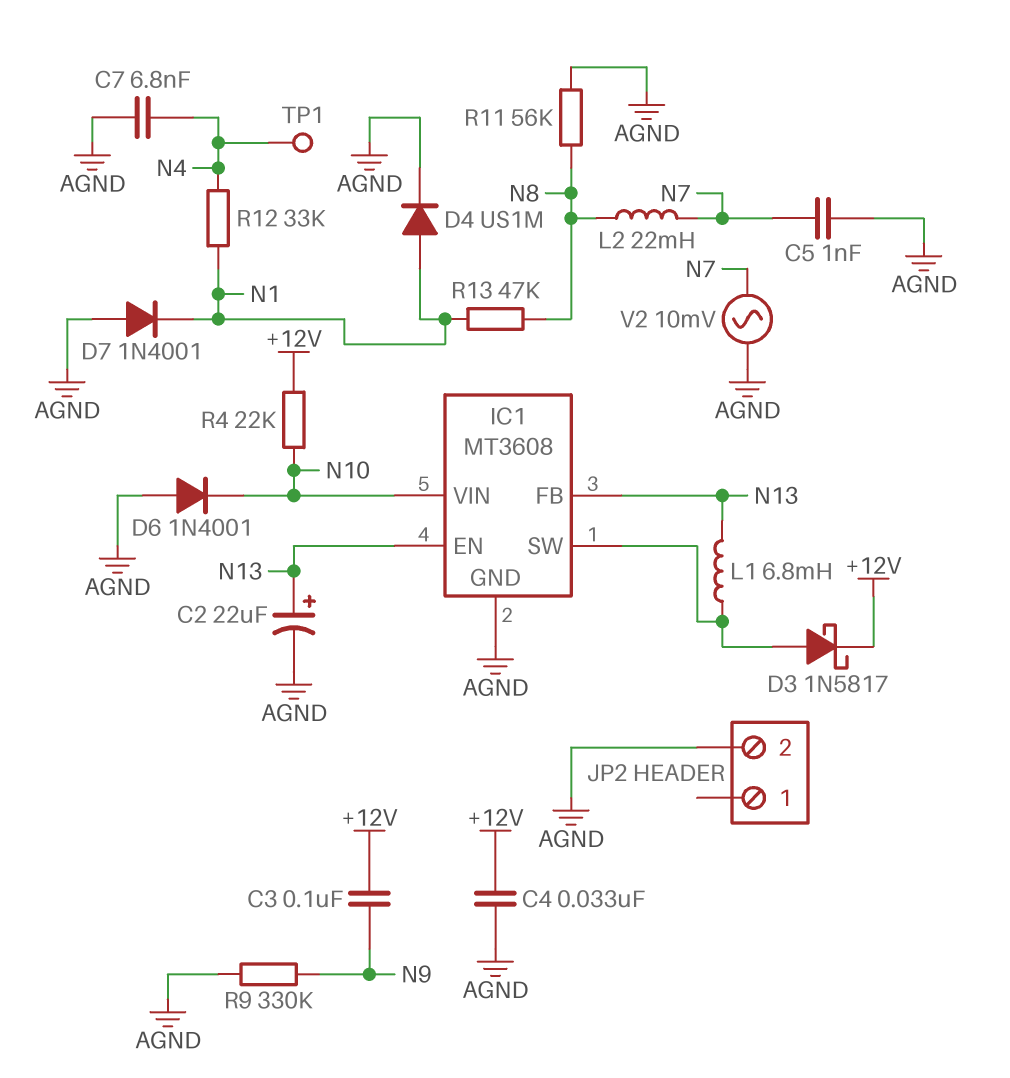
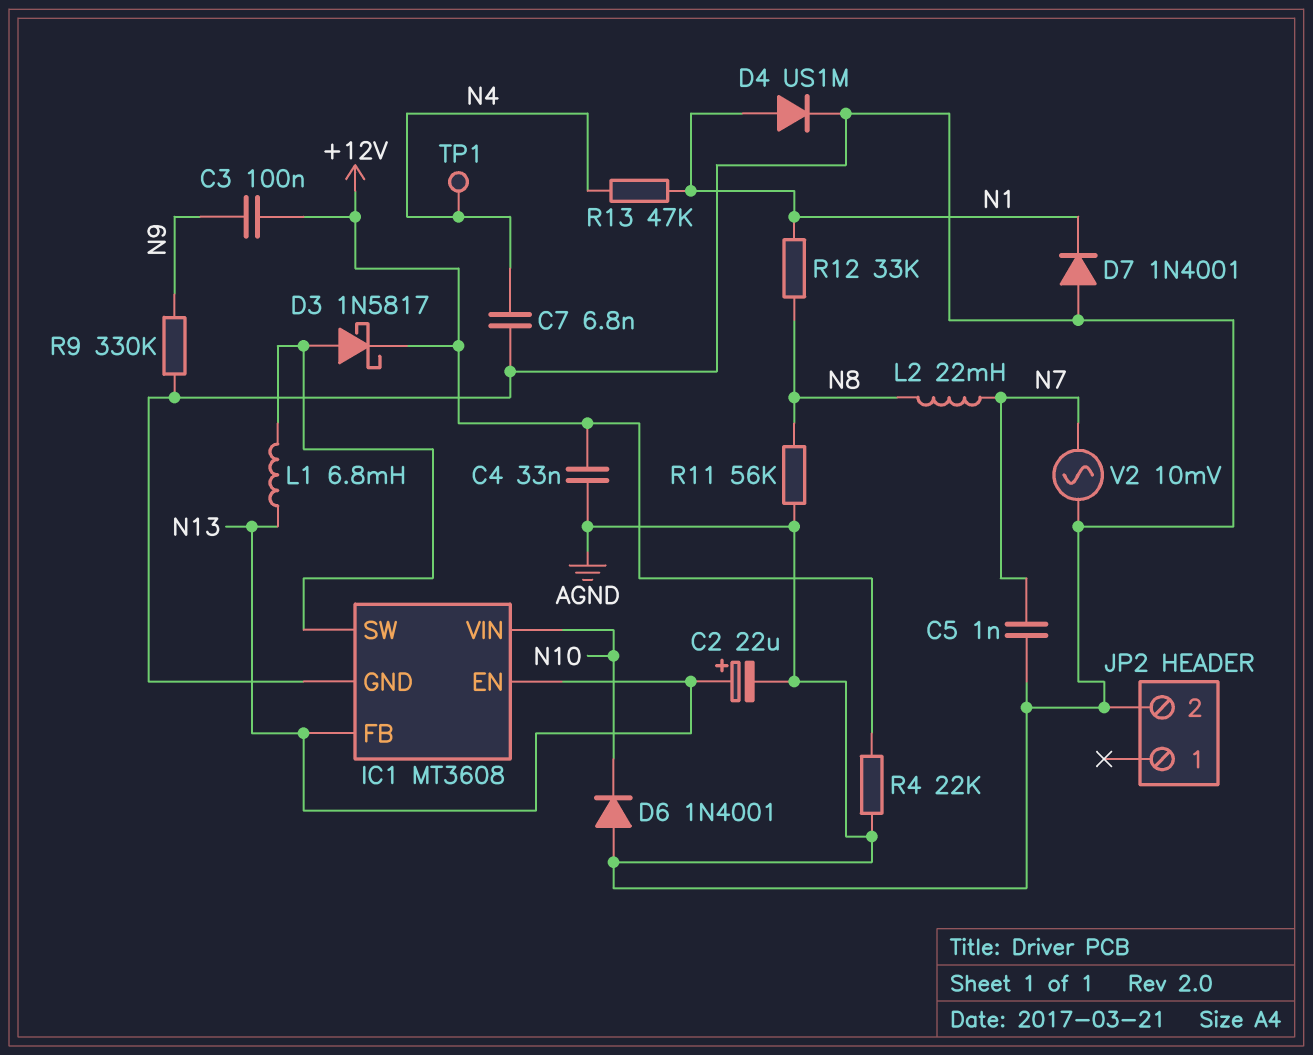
R4: 22k (+12V, N10) -> 22k (+12V, AGND)
R12: 33k (N1, N4) -> 33k (N1, N8)
R13: 47k (N1, N8) -> 47k (N1, N4)

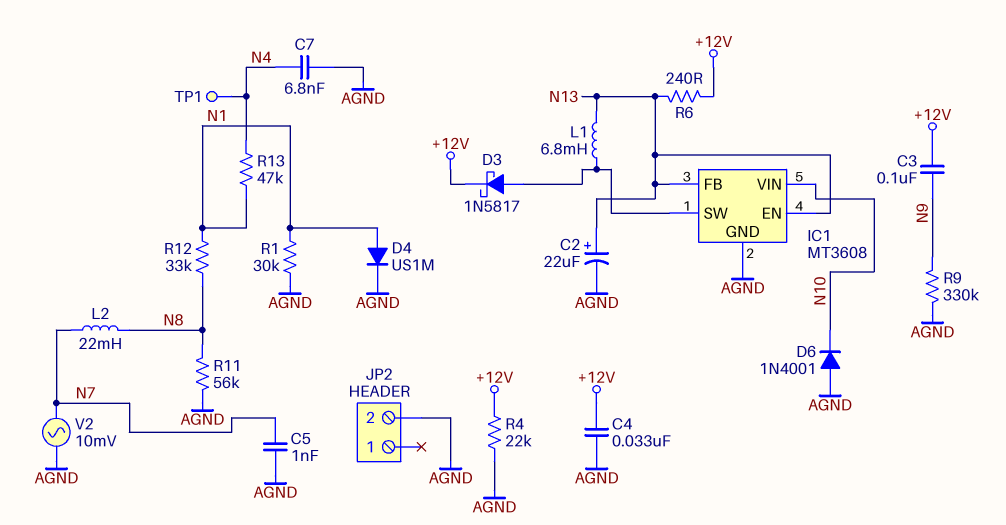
D7: diode 1N4001 (A AGND, K N1) -> none
R1: none -> 30k (AGND, N1)
R6: none -> 240 (+12V, N13)

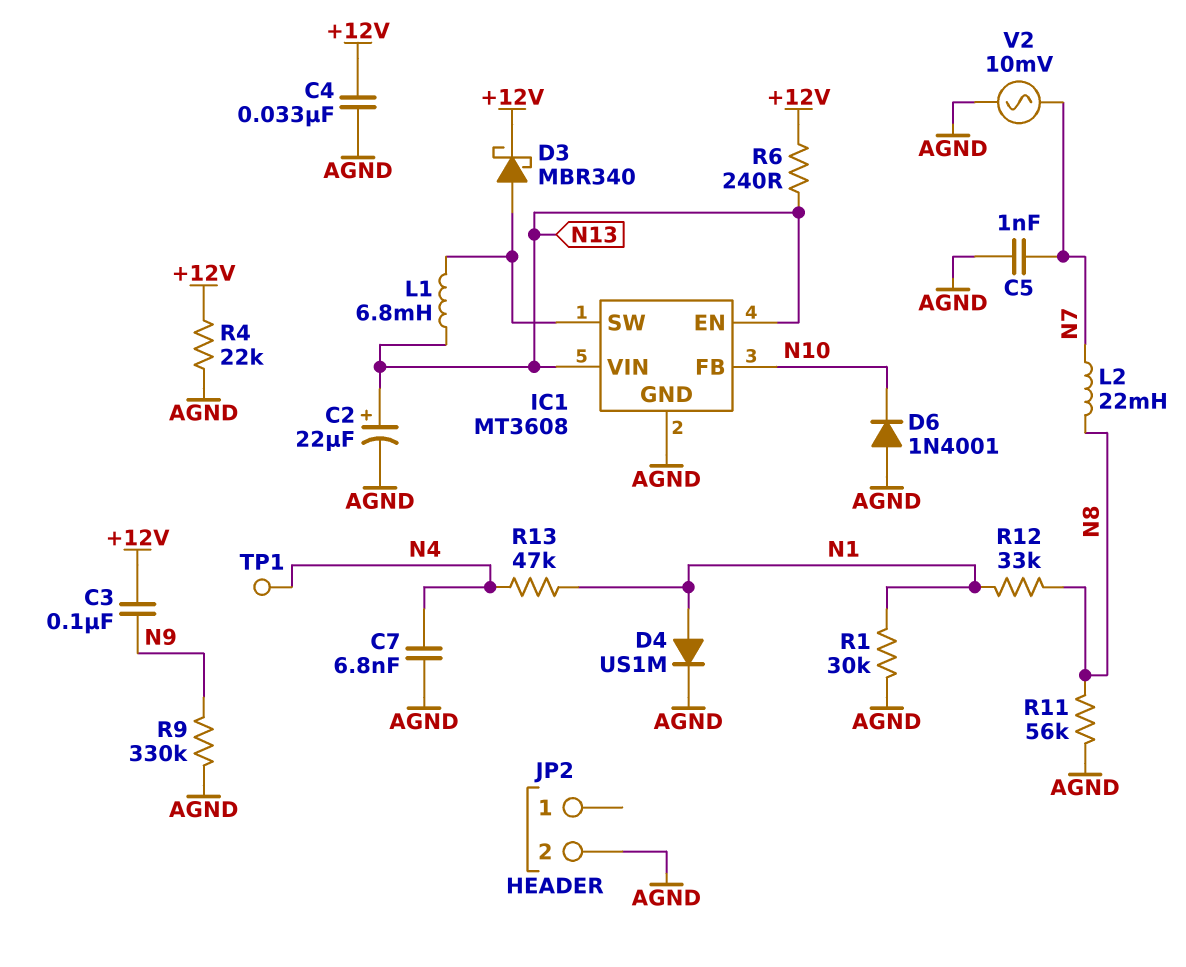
D3: schottky 1N5817 (A IC1/SW, K +12V) -> schottky MBR340 (A IC1/SW, K +12V)
IC1 pin FB: N13 -> N10
IC1 pin VIN: N10 -> N13

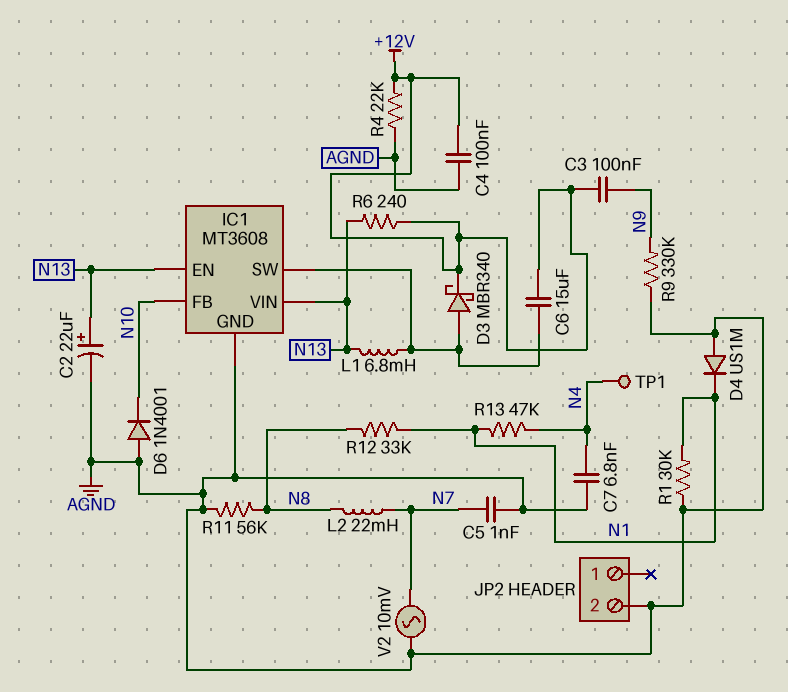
C4: 33nF (+12V, AGND) -> 100nF (+12V, AGND)
C6: none -> 15uF (+12V, IC1/SW)
D4: diode US1M (A N1, K AGND) -> diode US1M (A AGND, K N1)

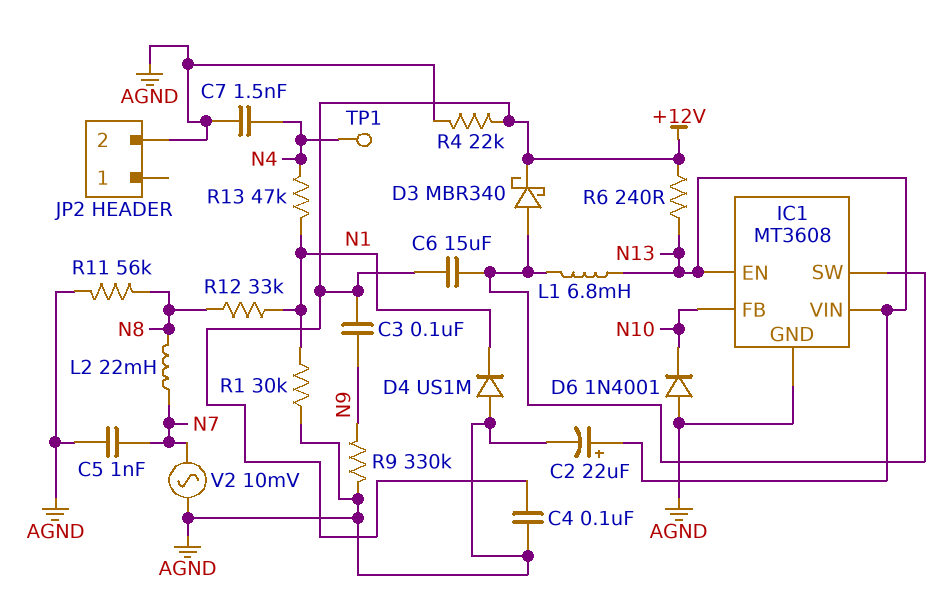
C7: 6.8nF (AGND, N4) -> 1.5nF (AGND, N4)

